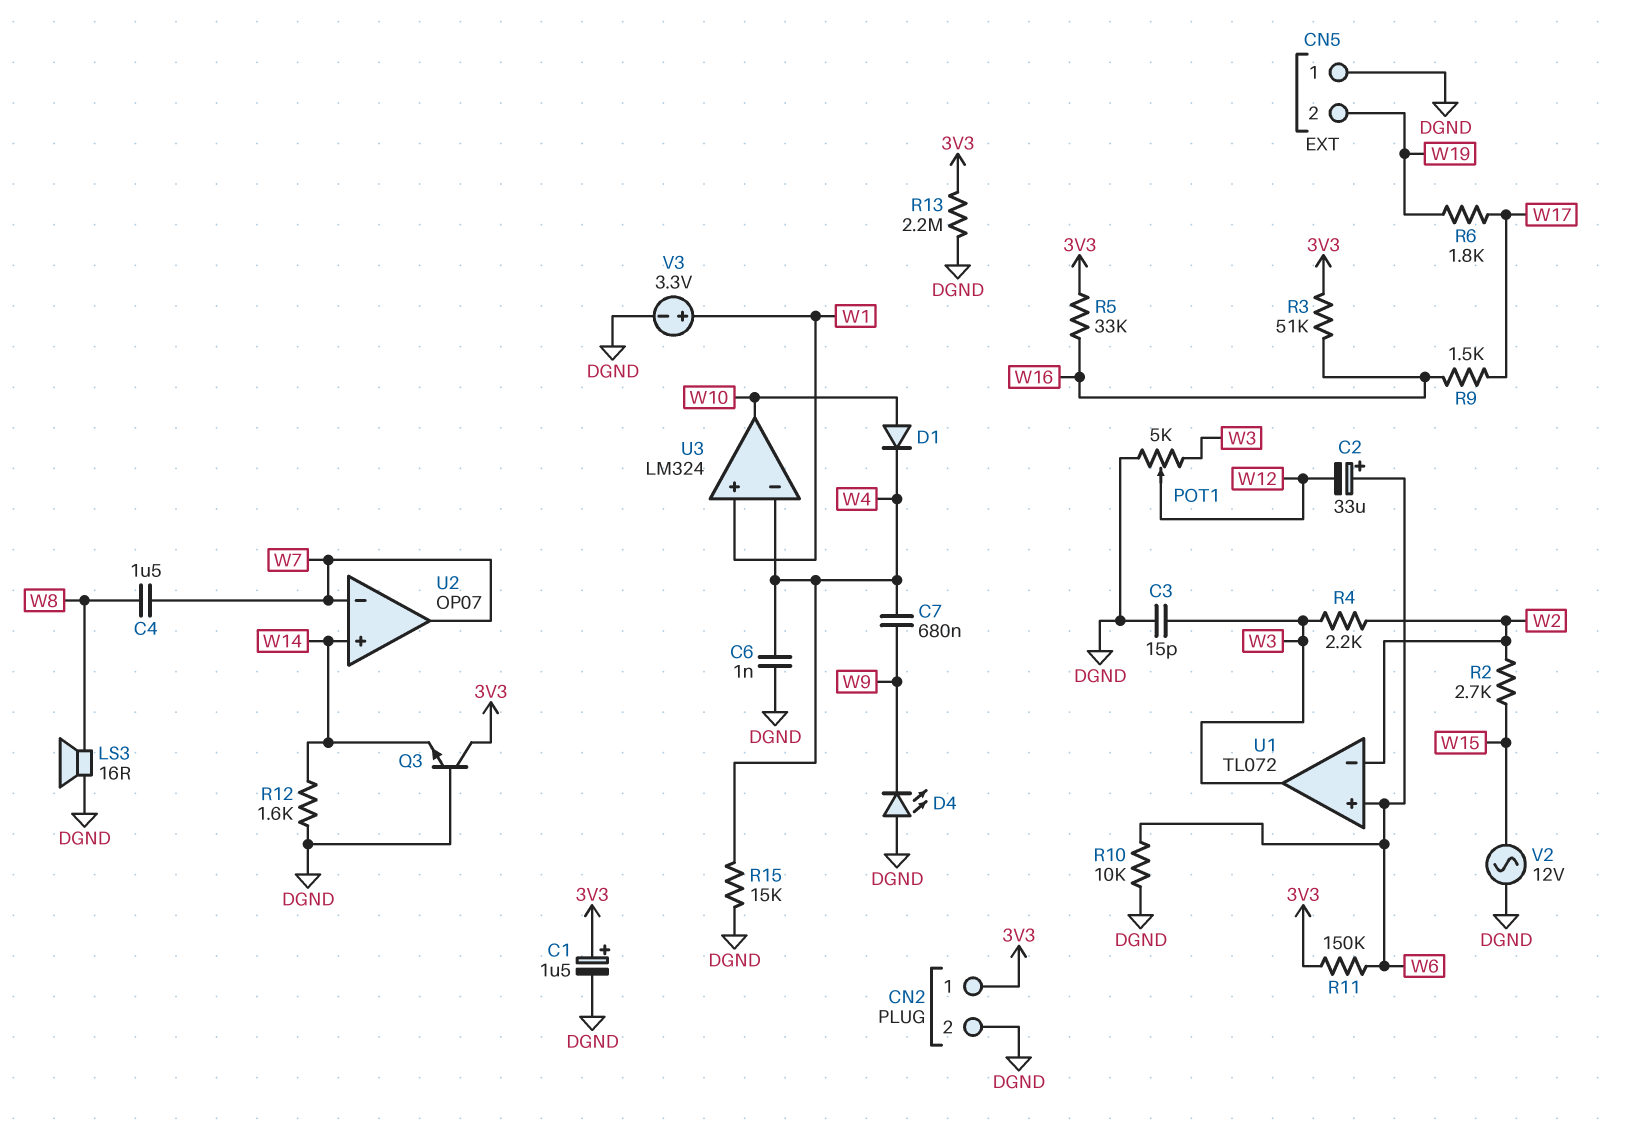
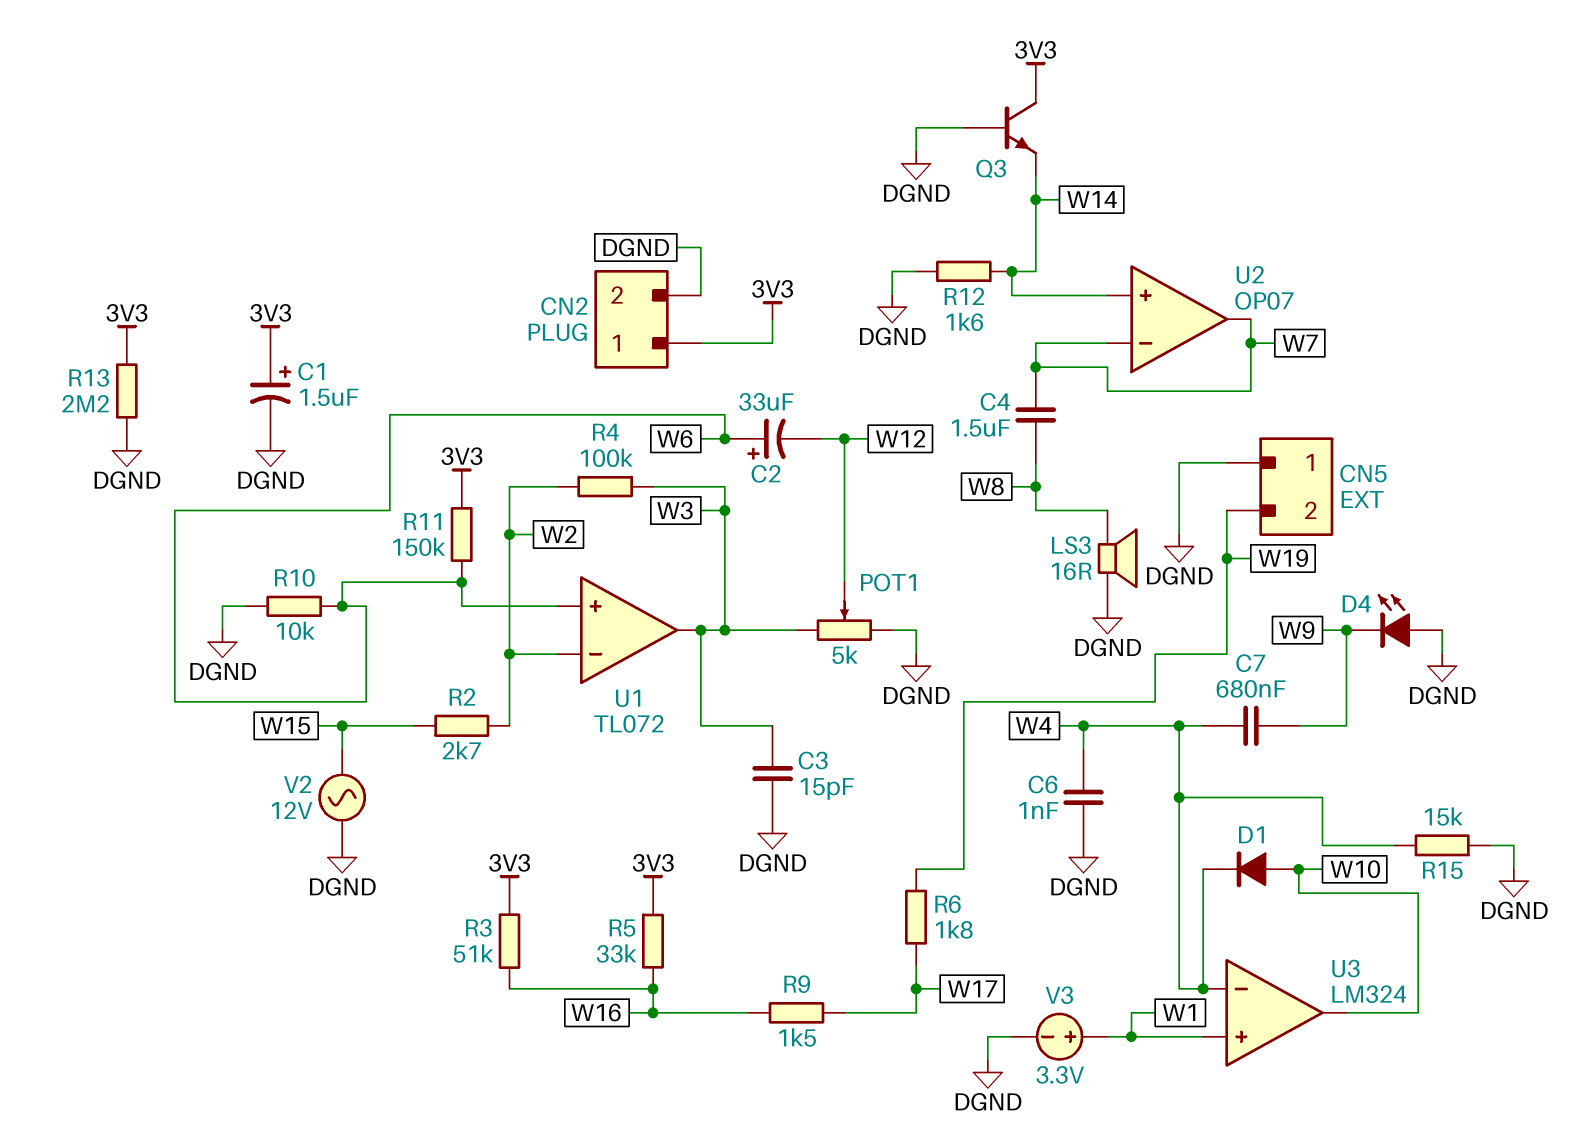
R4: 2.2k (W2, W3) -> 100k (W2, W3)

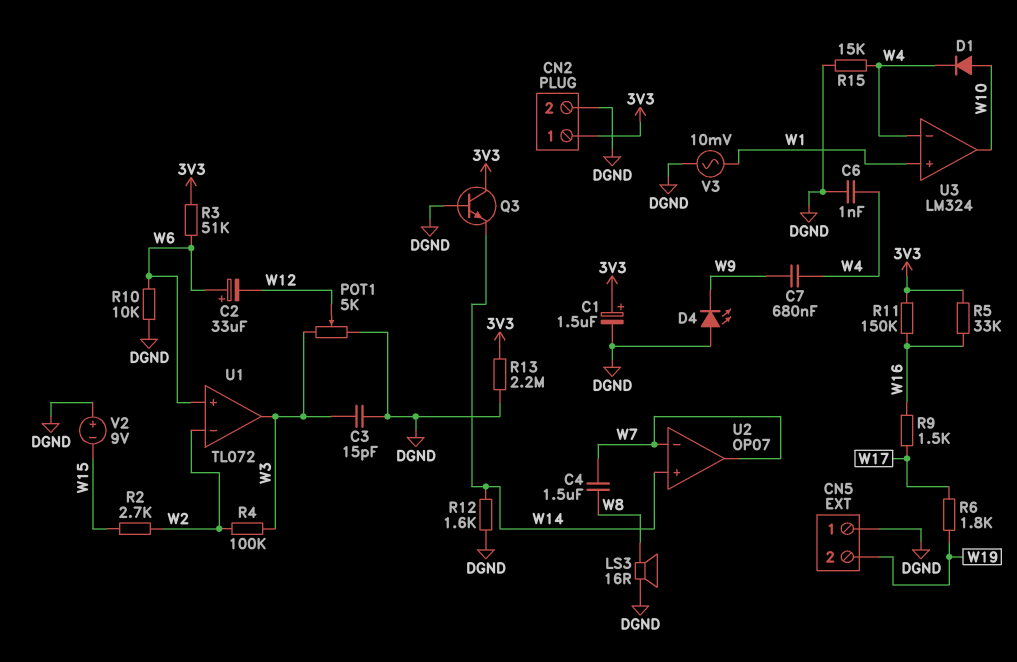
R3: 51k (3V3, W16) -> 51k (3V3, W6)
R11: 150k (3V3, W6) -> 150k (3V3, W16)
V2: AC 12V (DGND, W15) -> 9V (plus DGND, minus W15)
V3: 3.3V (plus W1, minus DGND) -> AC 10mV (DGND, W1)

